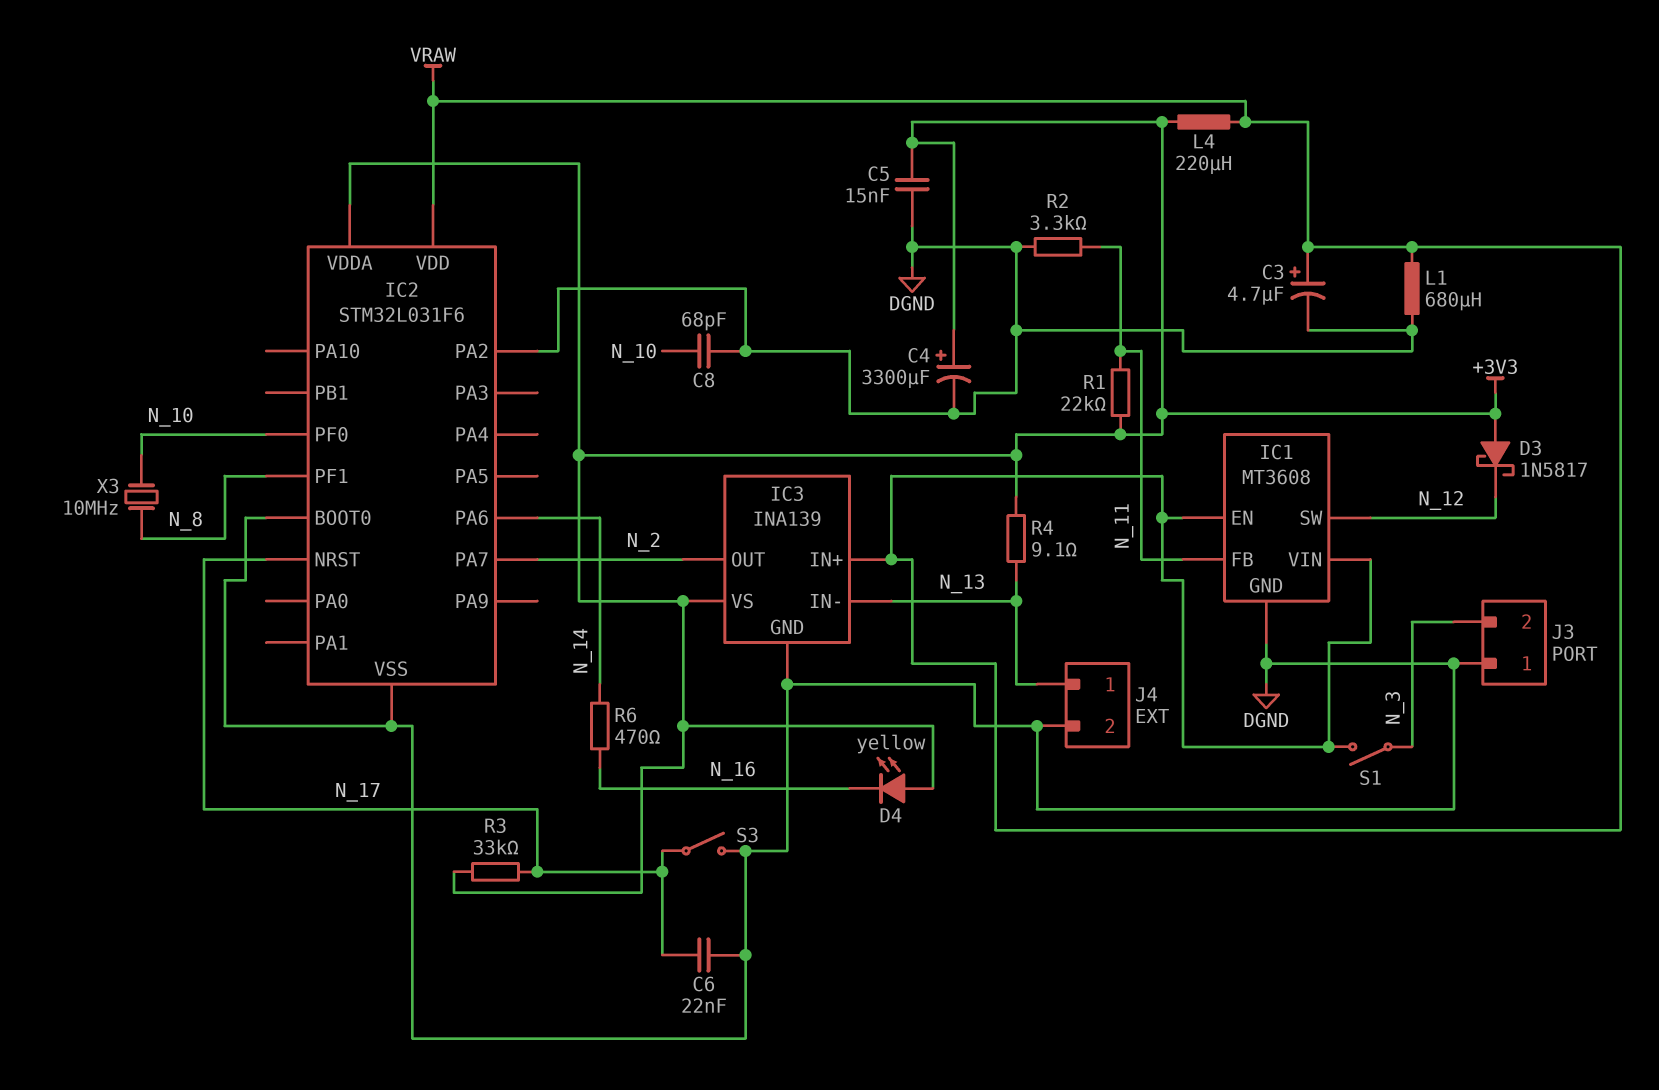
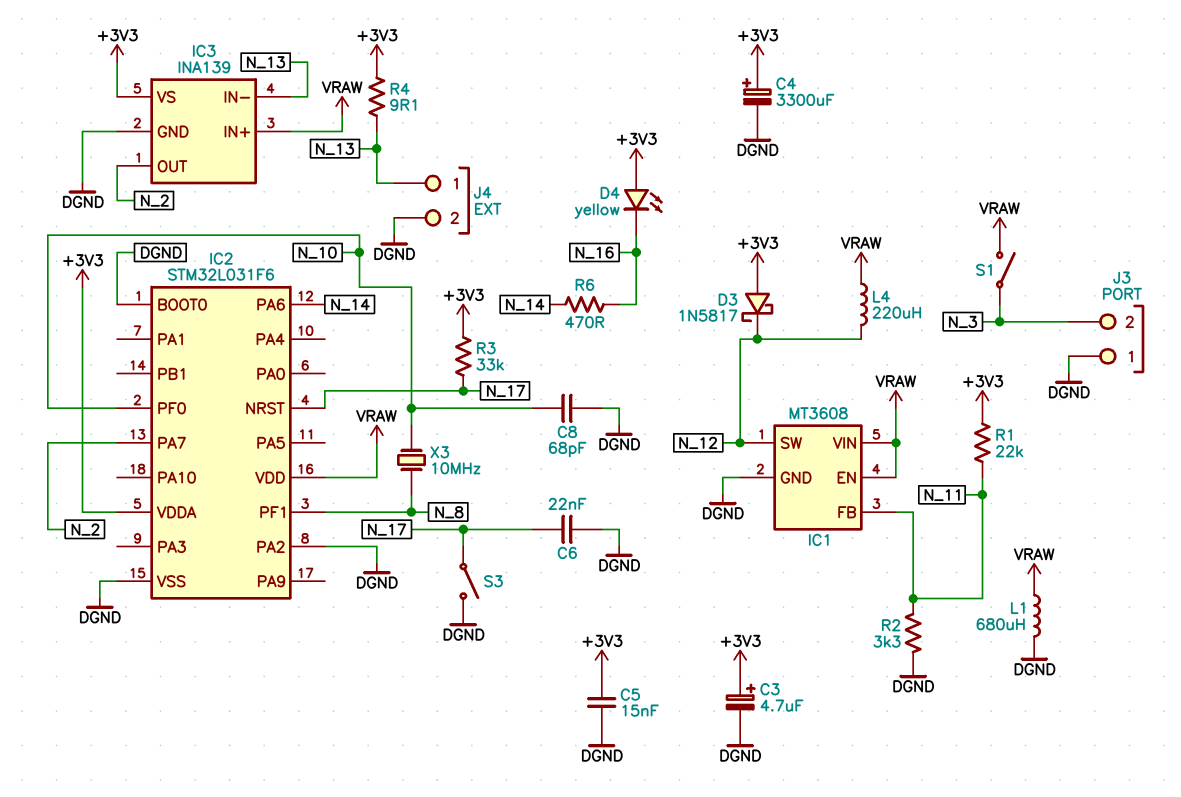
C3: 4.7uF (plus VRAW, minus DGND) -> 4.7uF (plus +3V3, minus DGND)
L4: 220uH (+3V3, VRAW) -> 220uH (N_12, VRAW)

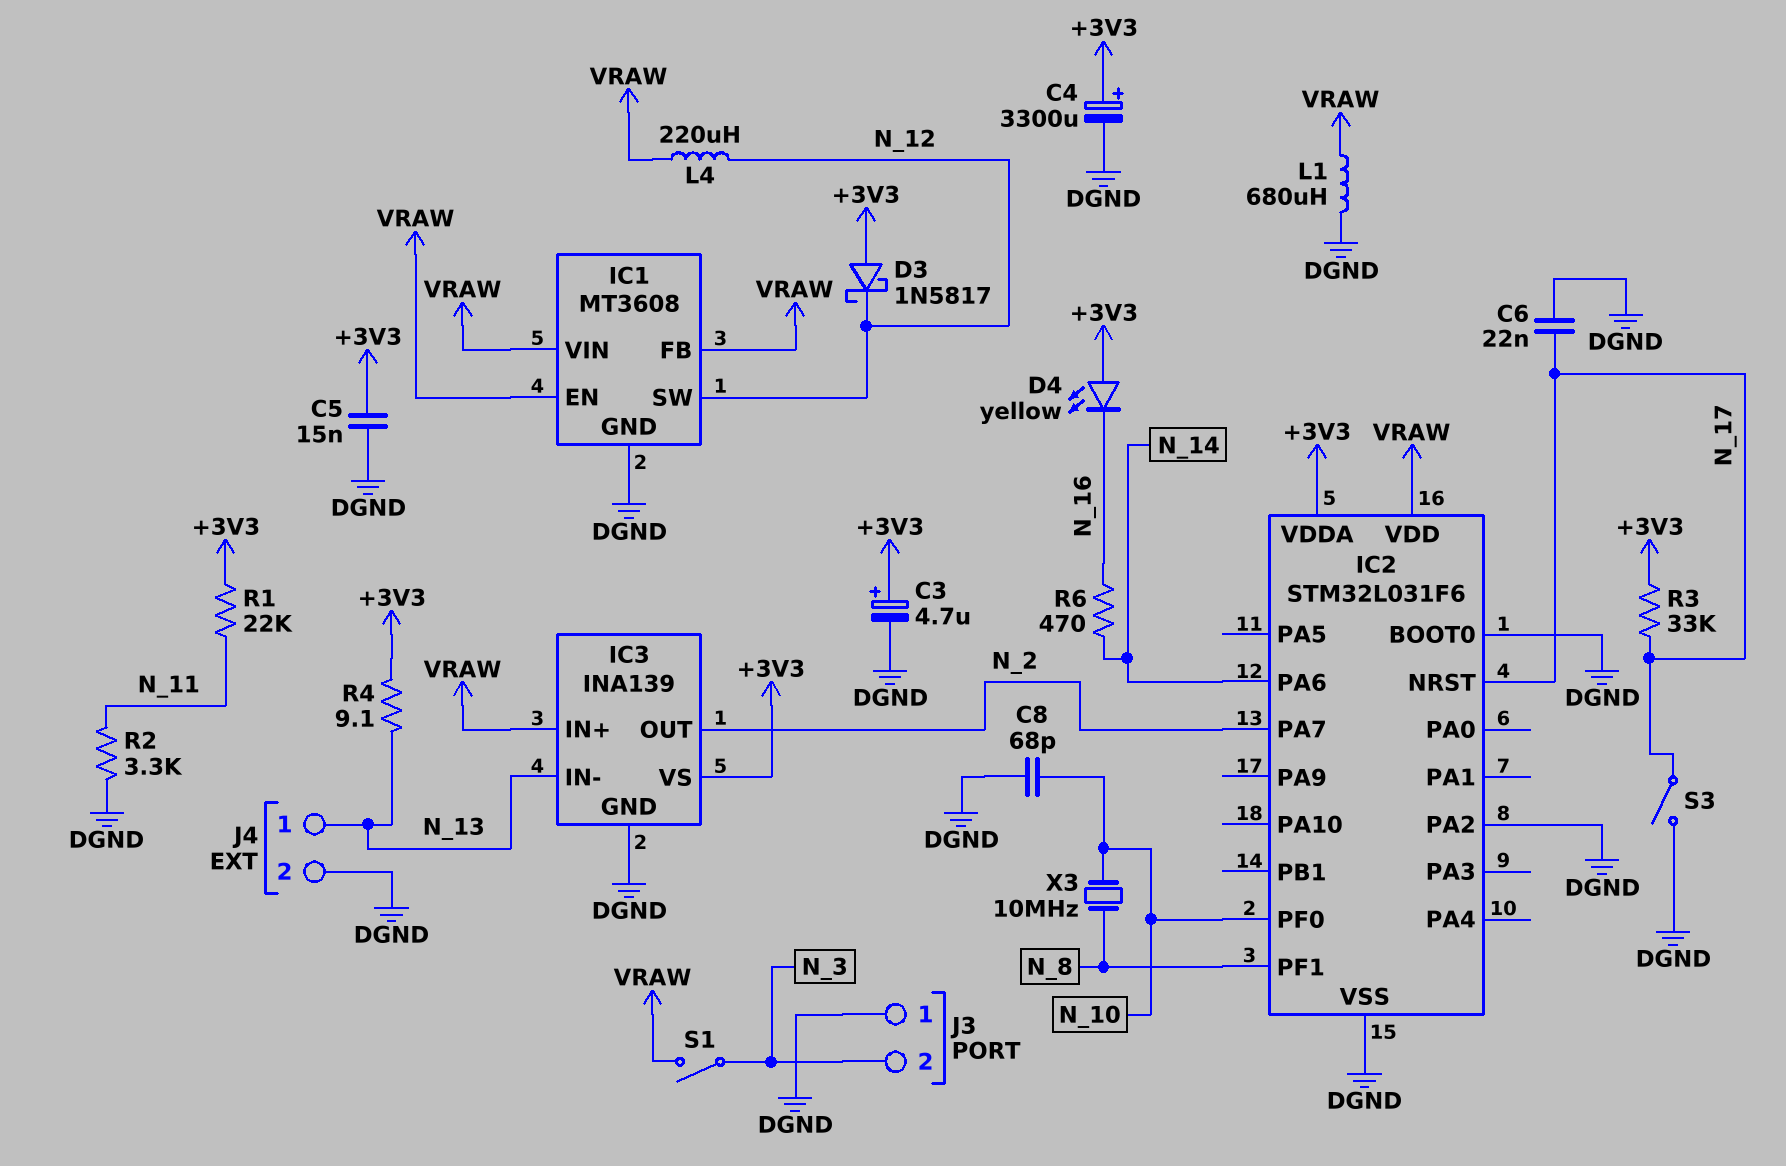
IC1 pin FB: N_11 -> VRAW

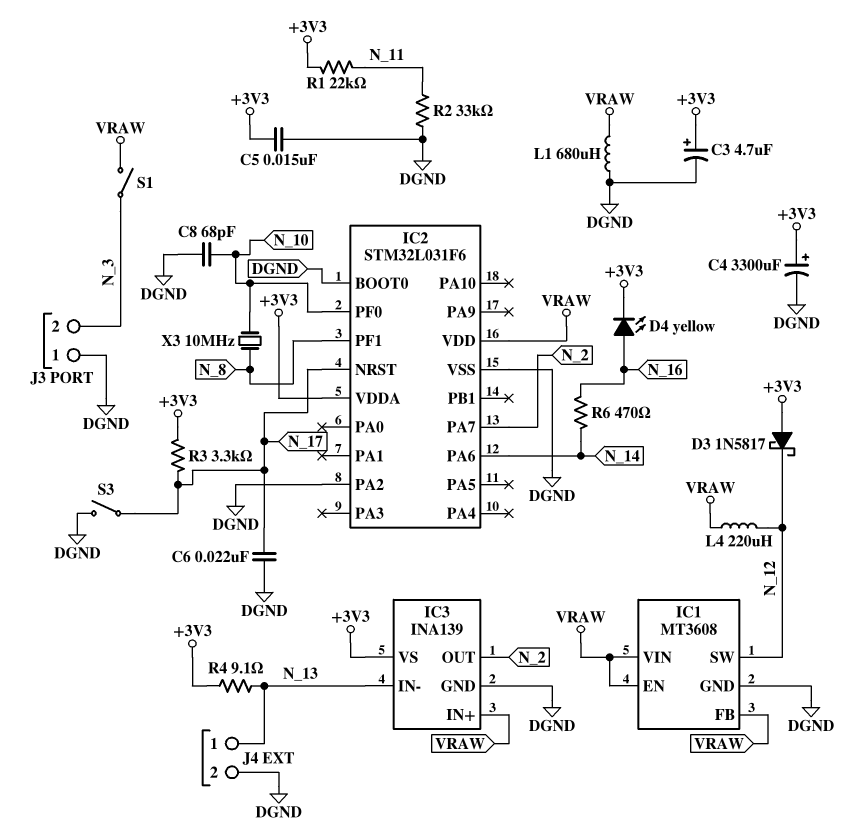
D4: LED yellow (A +3V3, K N_16) -> LED yellow (A N_16, K +3V3)
R2: 3.3k (DGND, N_11) -> 33k (DGND, N_11)
R3: 33k (+3V3, N_17) -> 3.3k (+3V3, N_17)

